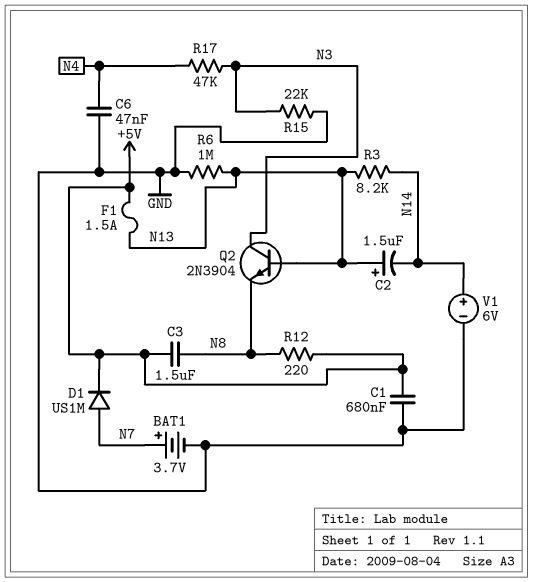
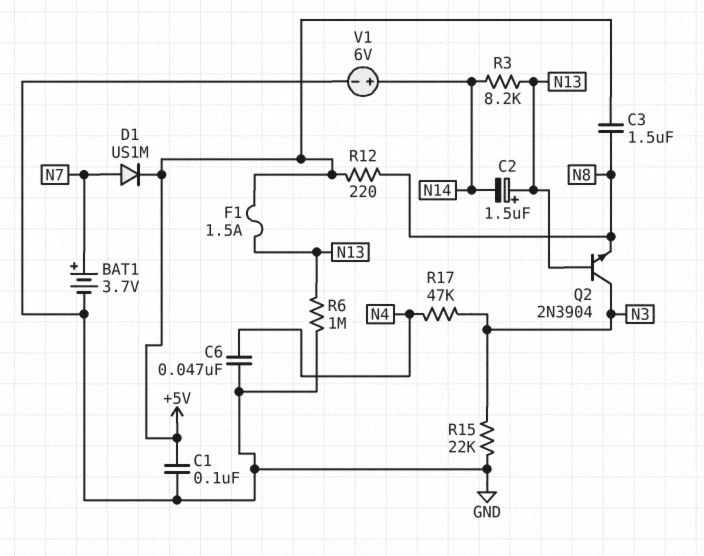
C1: 680nF (+5V, GND) -> 100nF (+5V, GND)

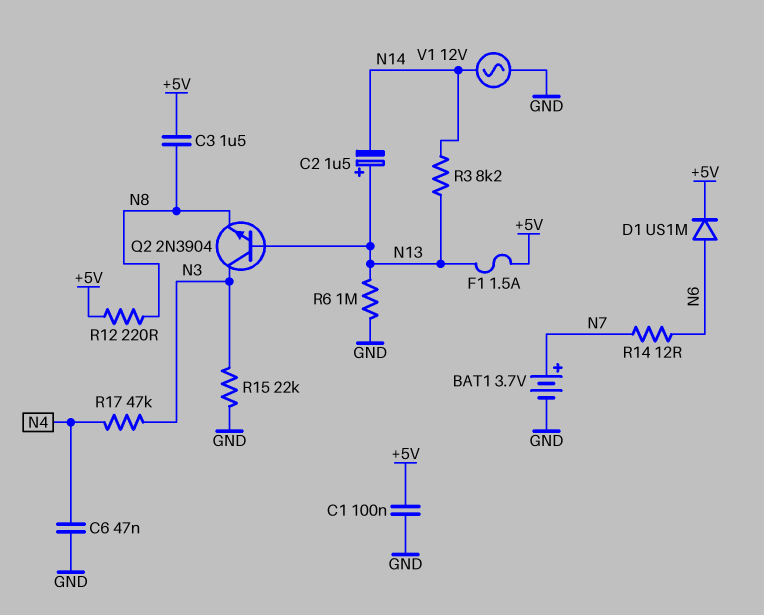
D1: diode US1M (A N7, K +5V) -> diode US1M (A N6, K +5V)
R14: none -> 12 (N6, N7)
V1: 6V (plus N14, minus GND) -> AC 12V (GND, N14)

